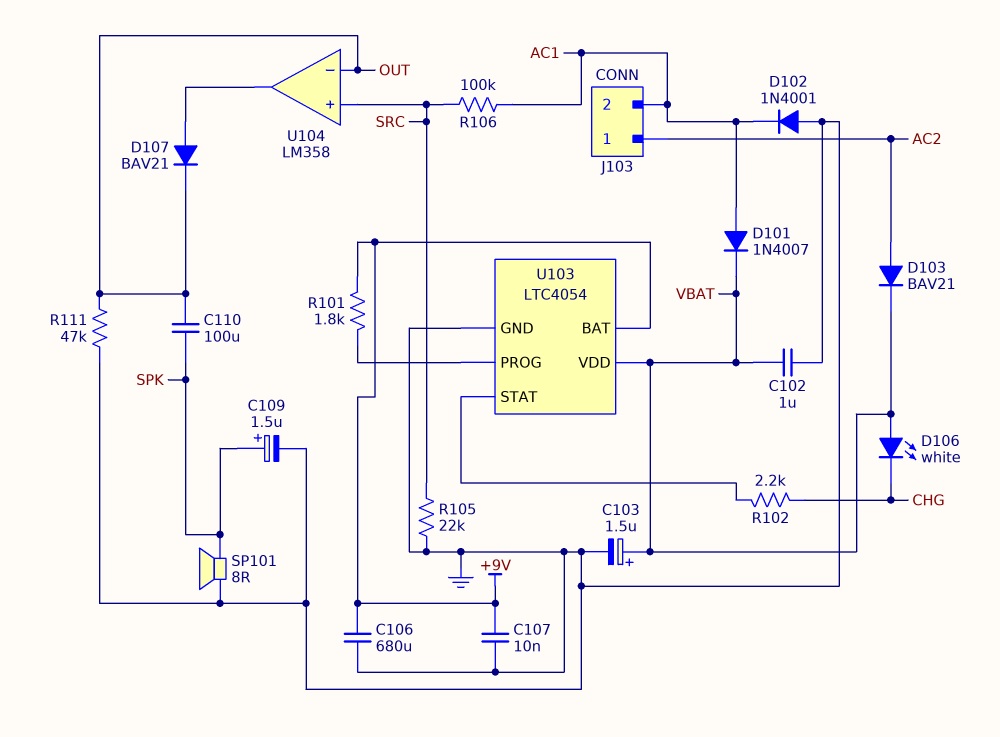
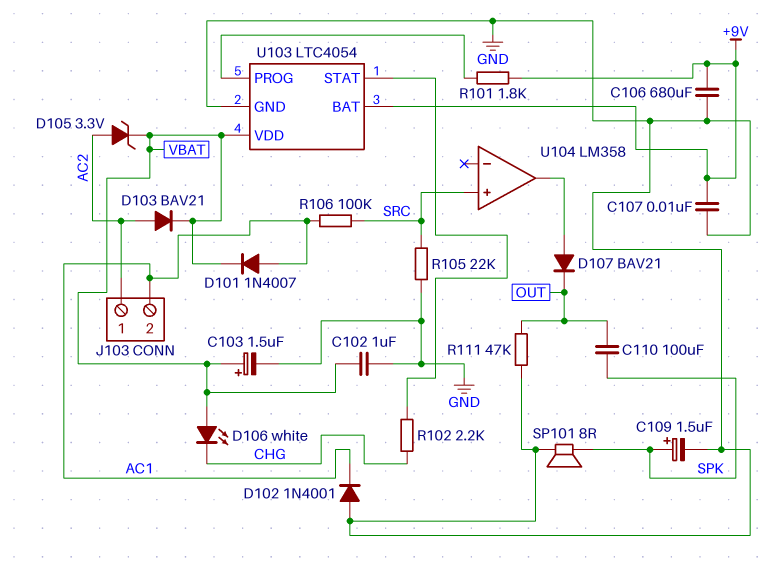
D105: none -> zener 3.3V (A AC2, K VBAT)
U104 pin in-: OUT -> none

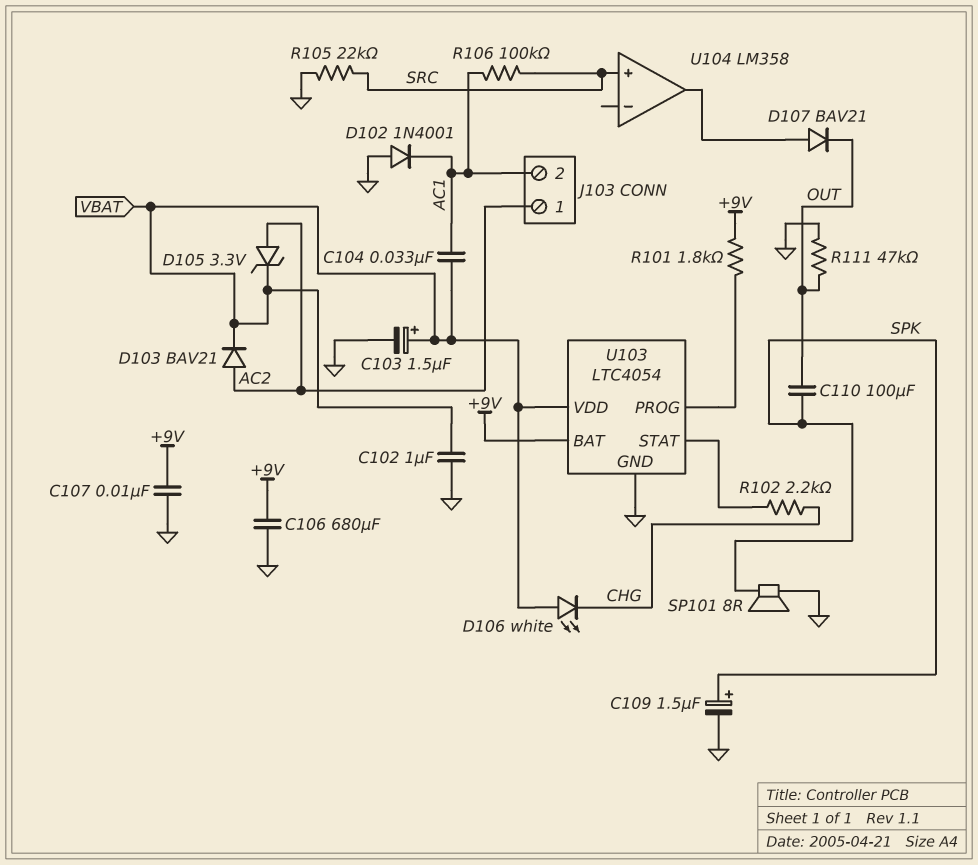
C104: none -> 33nF (AC1, VBAT)
D101: diode 1N4007 (A AC1, K VBAT) -> none

